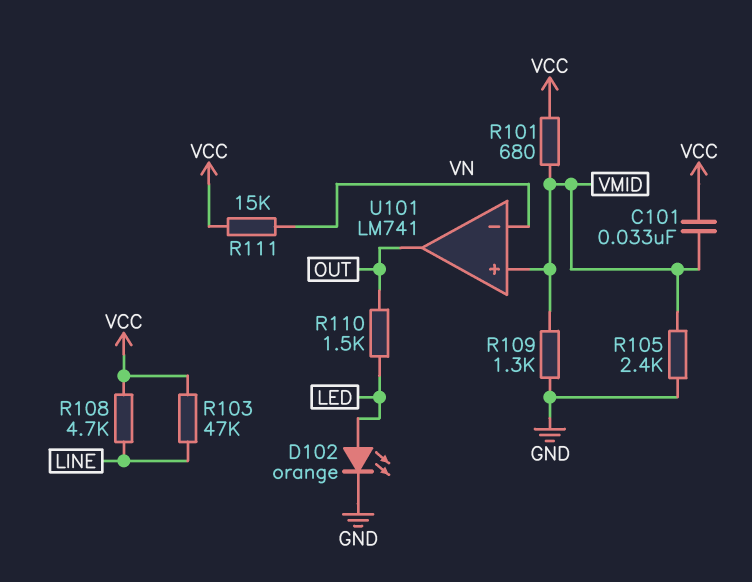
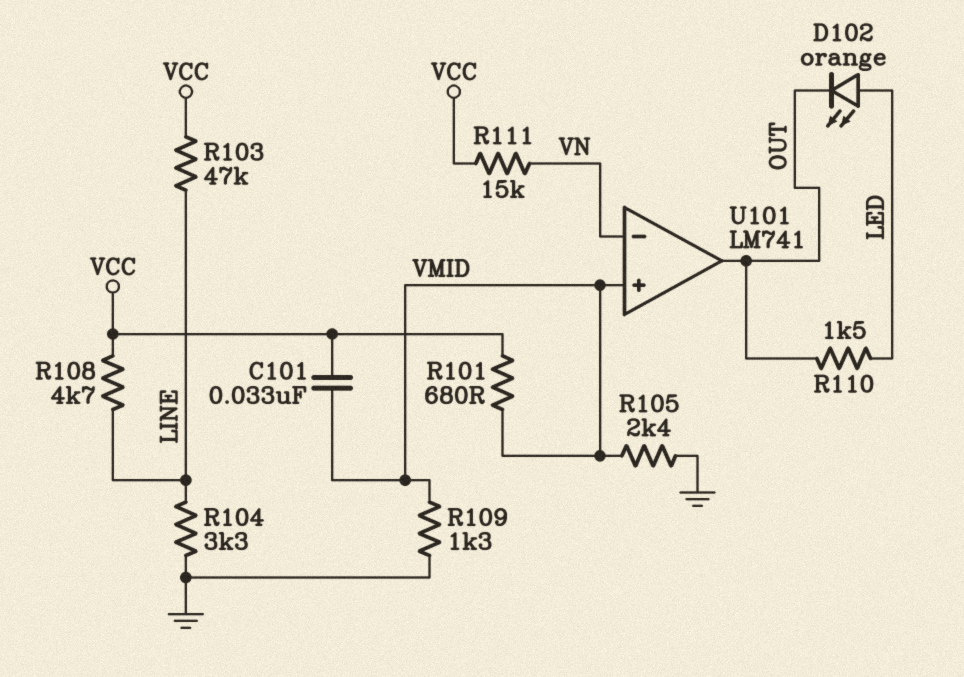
D102: LED orange (A LED, K GND) -> LED orange (A LED, K OUT)
R104: none -> 3.3k (GND, LINE)

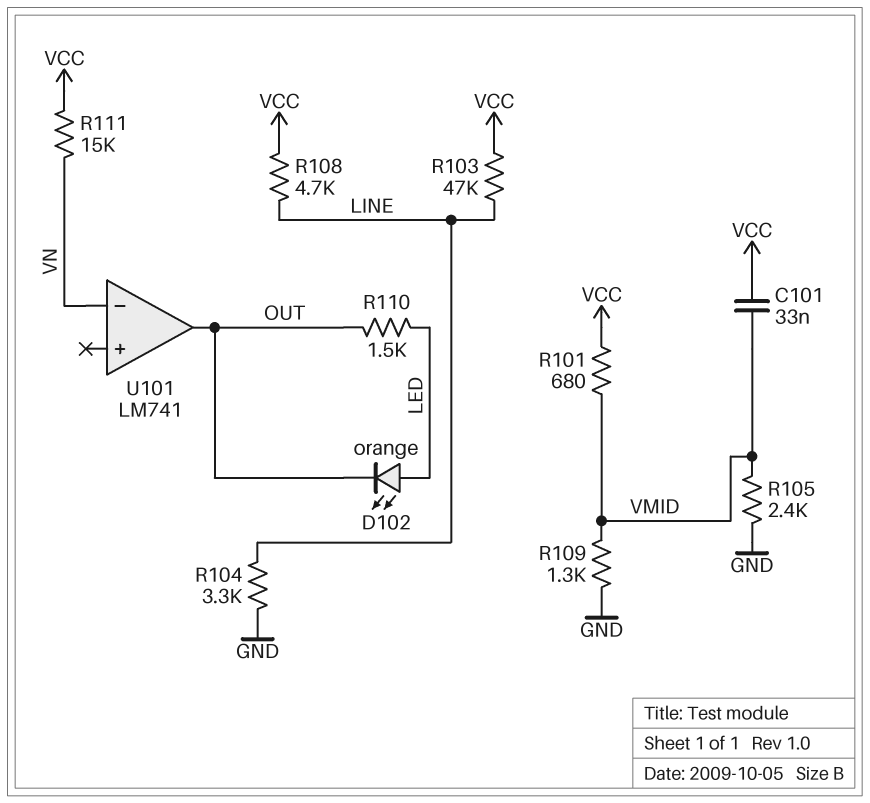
U101 pin in+: VMID -> none

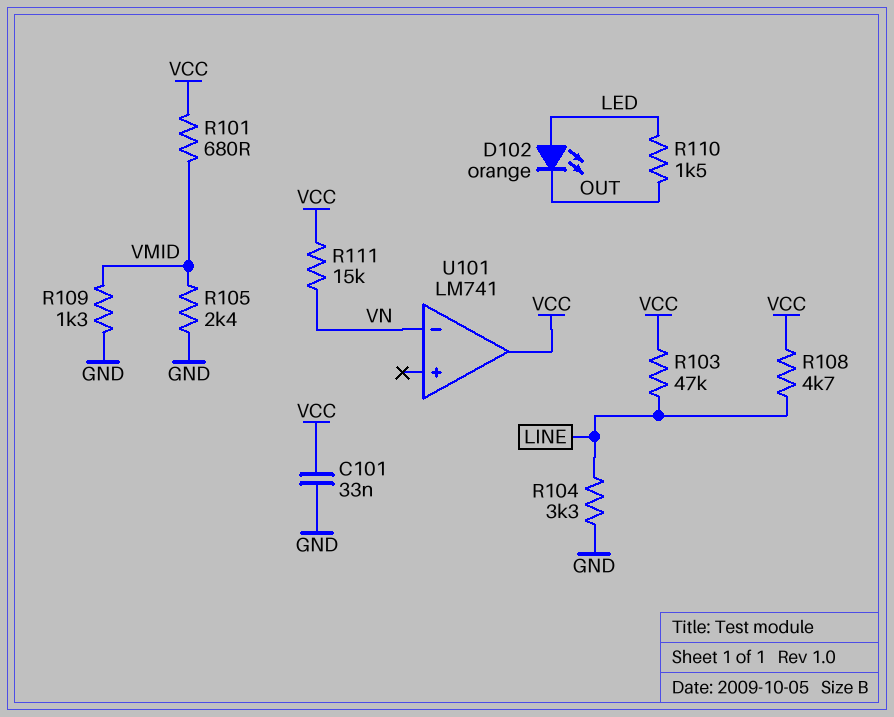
C101: 33nF (VCC, VMID) -> 33nF (GND, VCC)
U101 pin out: OUT -> VCC

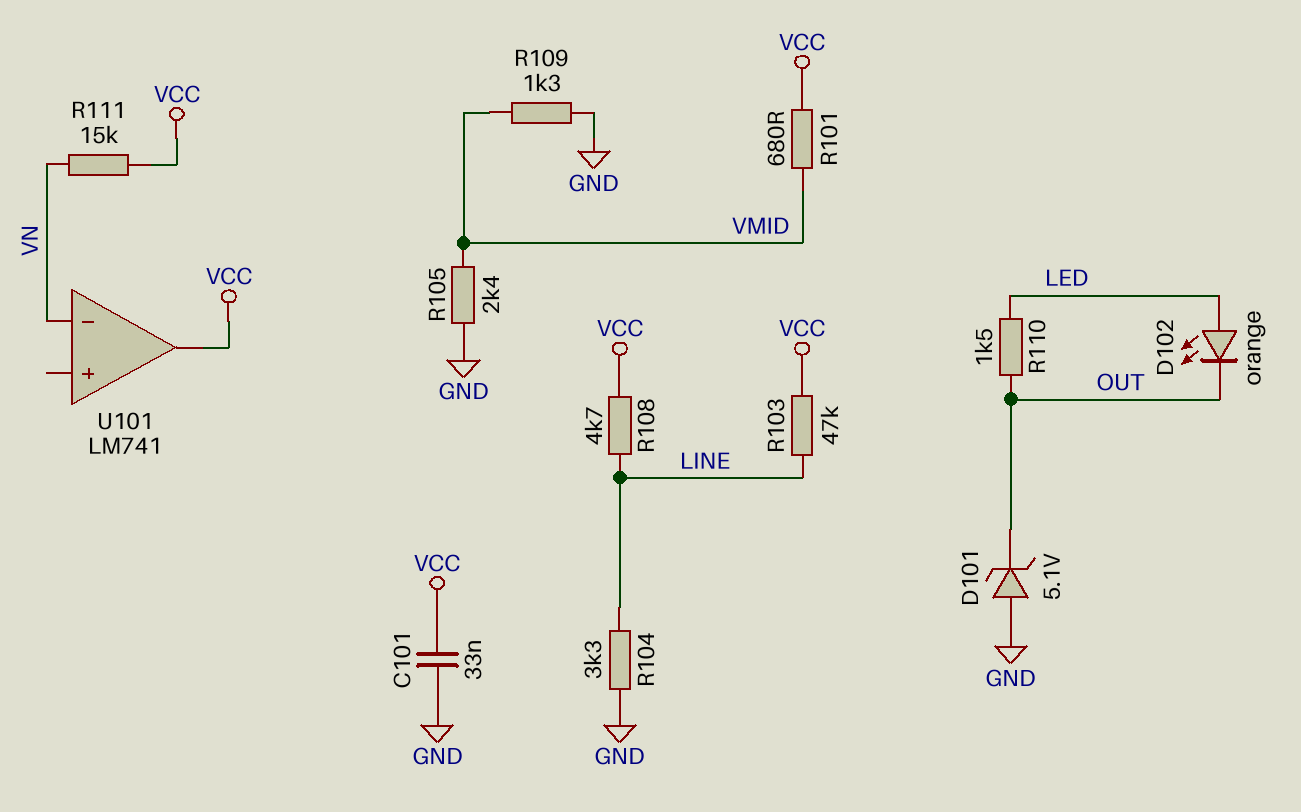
D101: none -> zener 5.1V (A GND, K OUT)

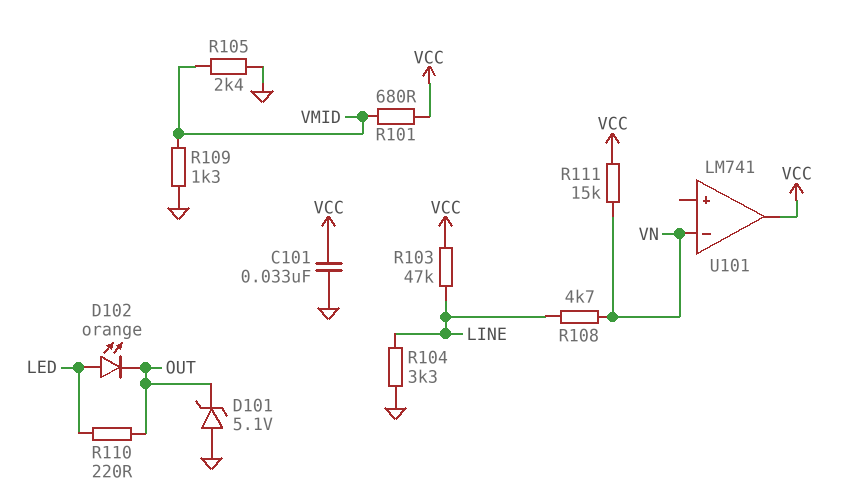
R108: 4.7k (LINE, VCC) -> 4.7k (LINE, VN)
R110: 1.5k (LED, OUT) -> 220 (LED, OUT)

